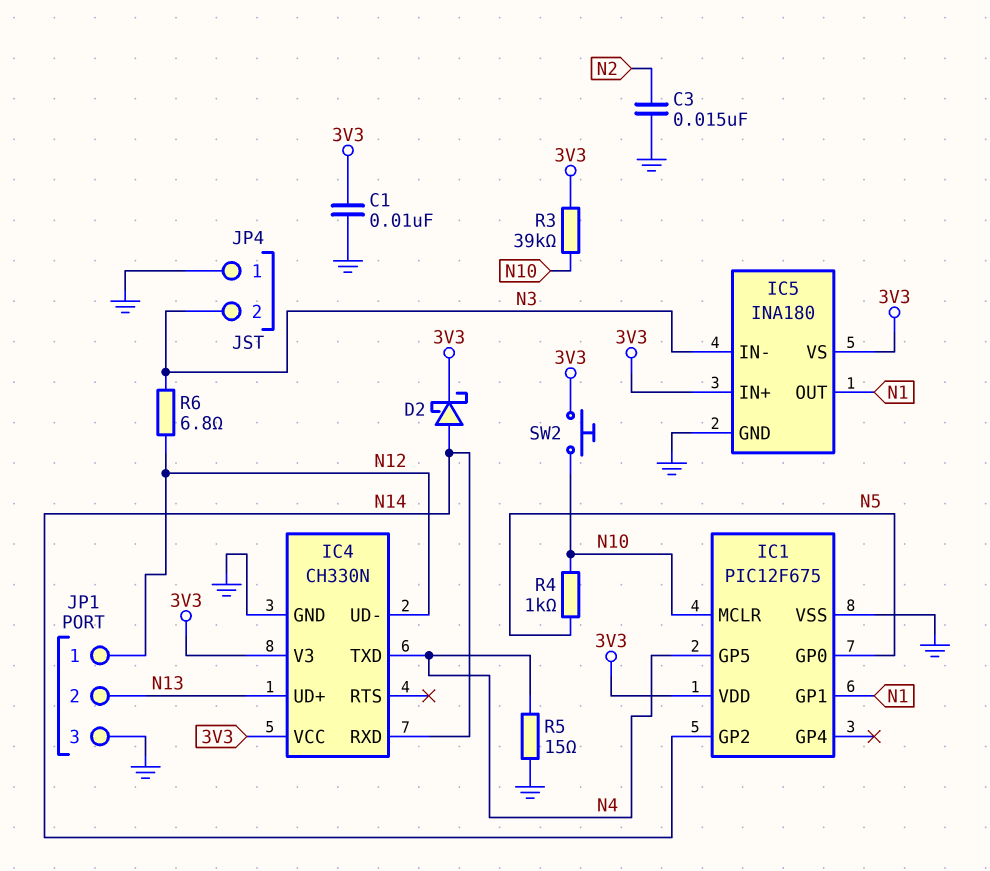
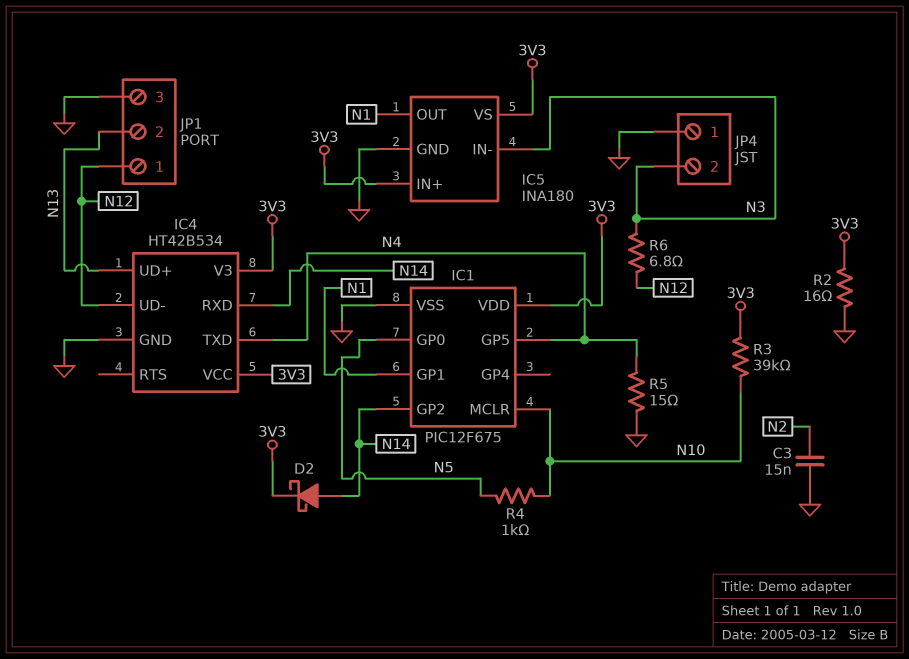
C1: 10nF (3V3, GND) -> none
IC4: CH330N -> HT42B534
R2: none -> 16 (3V3, GND)
SW2: button (3V3, N10) -> none

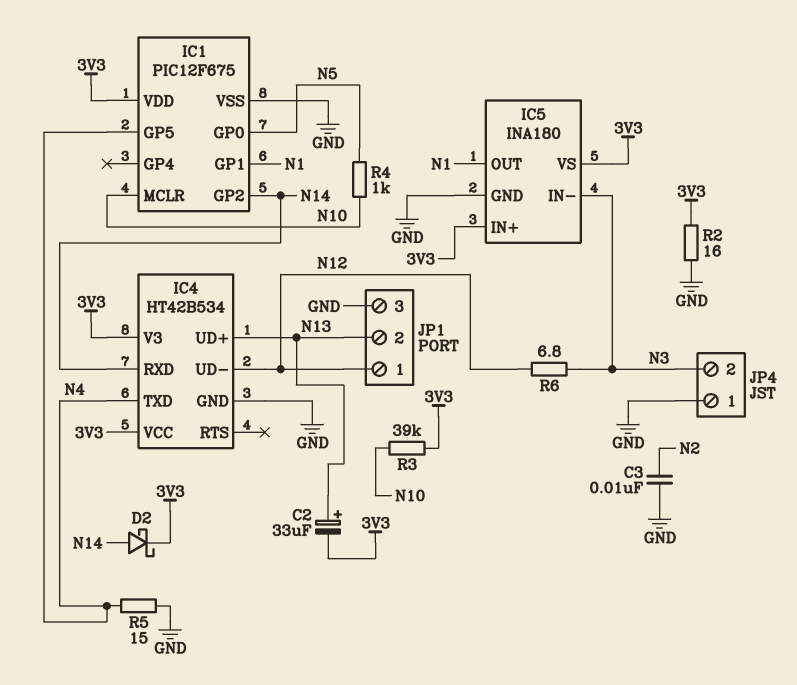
C2: none -> 33uF (plus N13, minus 3V3)
C3: 15nF (GND, N2) -> 10nF (GND, N2)

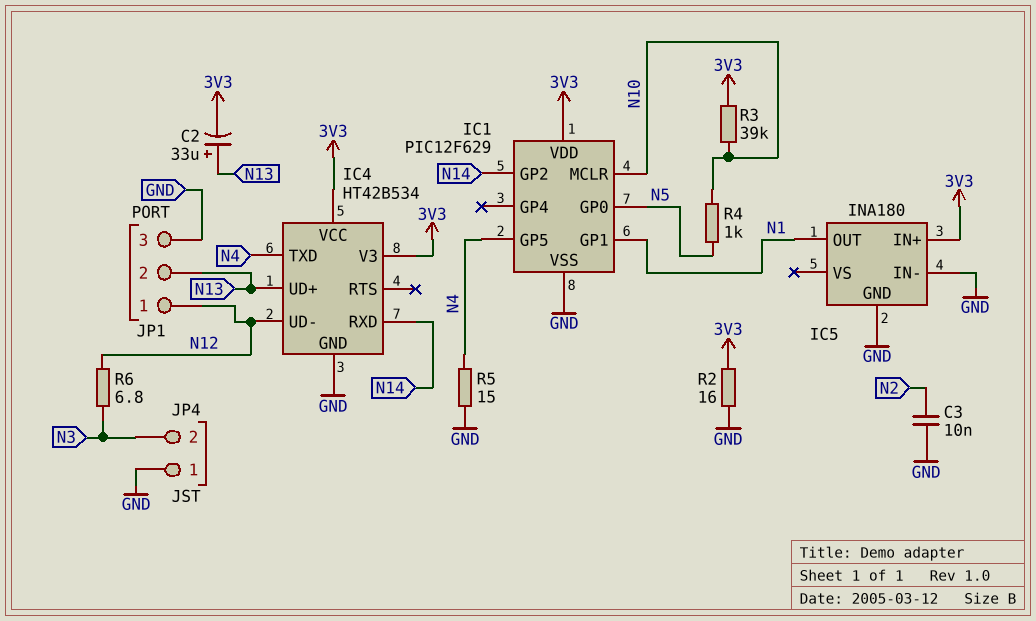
D2: schottky (A N14, K 3V3) -> none
IC1: PIC12F675 -> PIC12F629
IC5 pin IN-: N3 -> GND
IC5 pin VS: 3V3 -> none

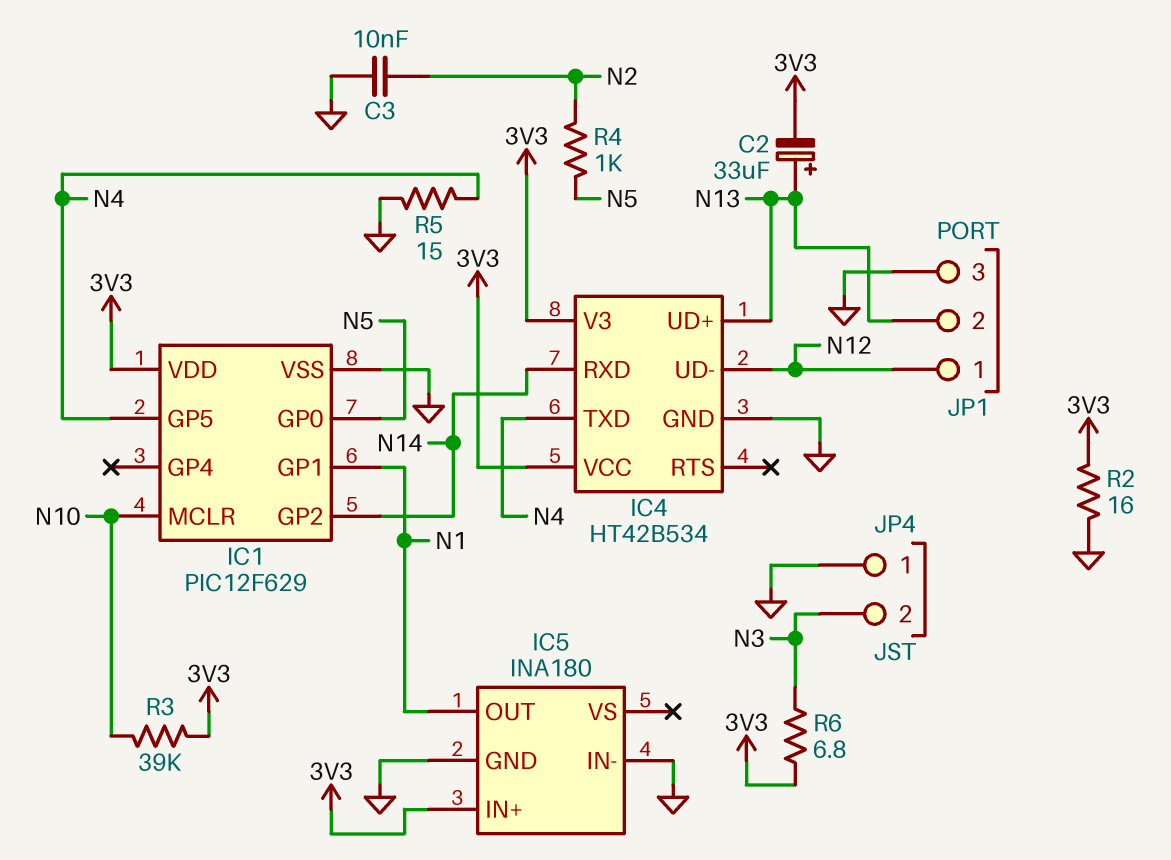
R4: 1k (N5, N10) -> 1k (N2, N5)
R6: 6.8 (N3, N12) -> 6.8 (3V3, N3)

